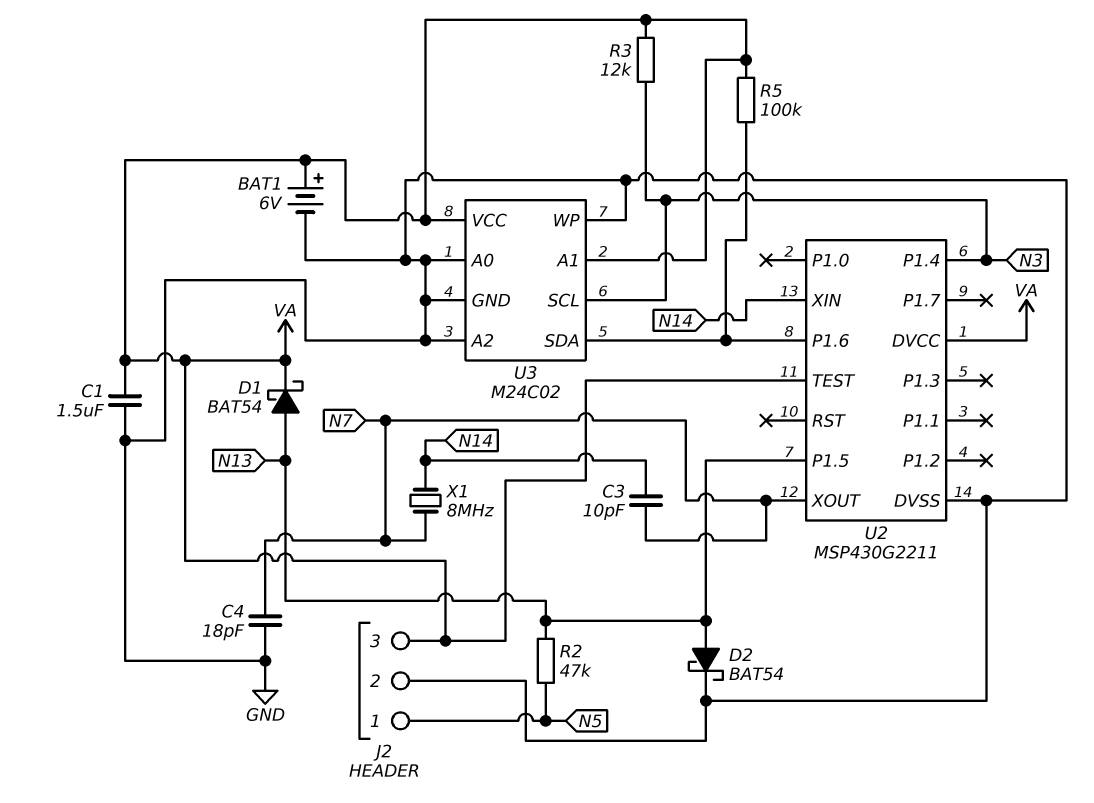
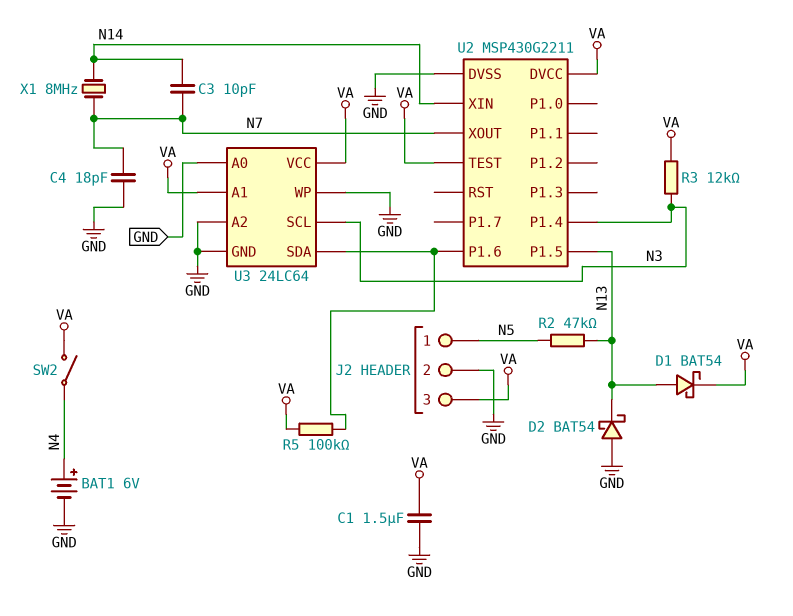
BAT1: 6V (plus VA, minus GND) -> 6V (plus N4, minus GND)
D2: schottky BAT54 (A N13, K GND) -> schottky BAT54 (A GND, K N13)
SW2: none -> switch (N4, VA)
U3: M24C02 -> 24LC64

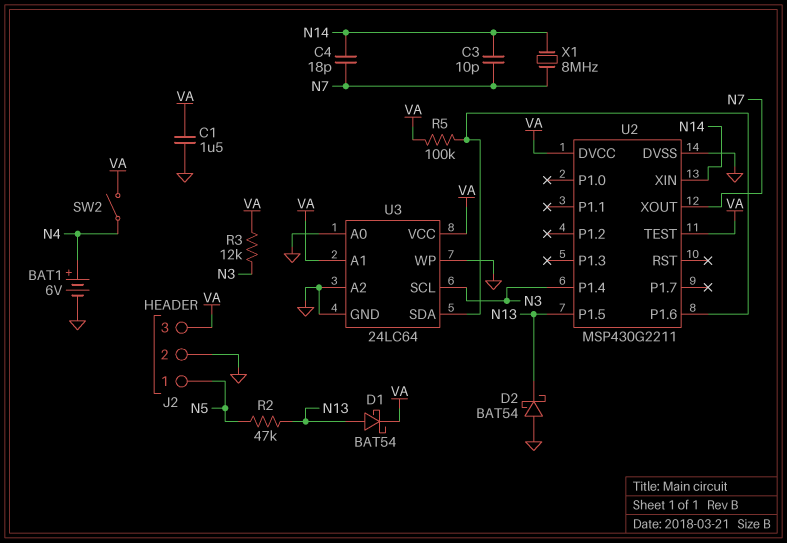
C4: 18pF (GND, N7) -> 18pF (N7, N14)

